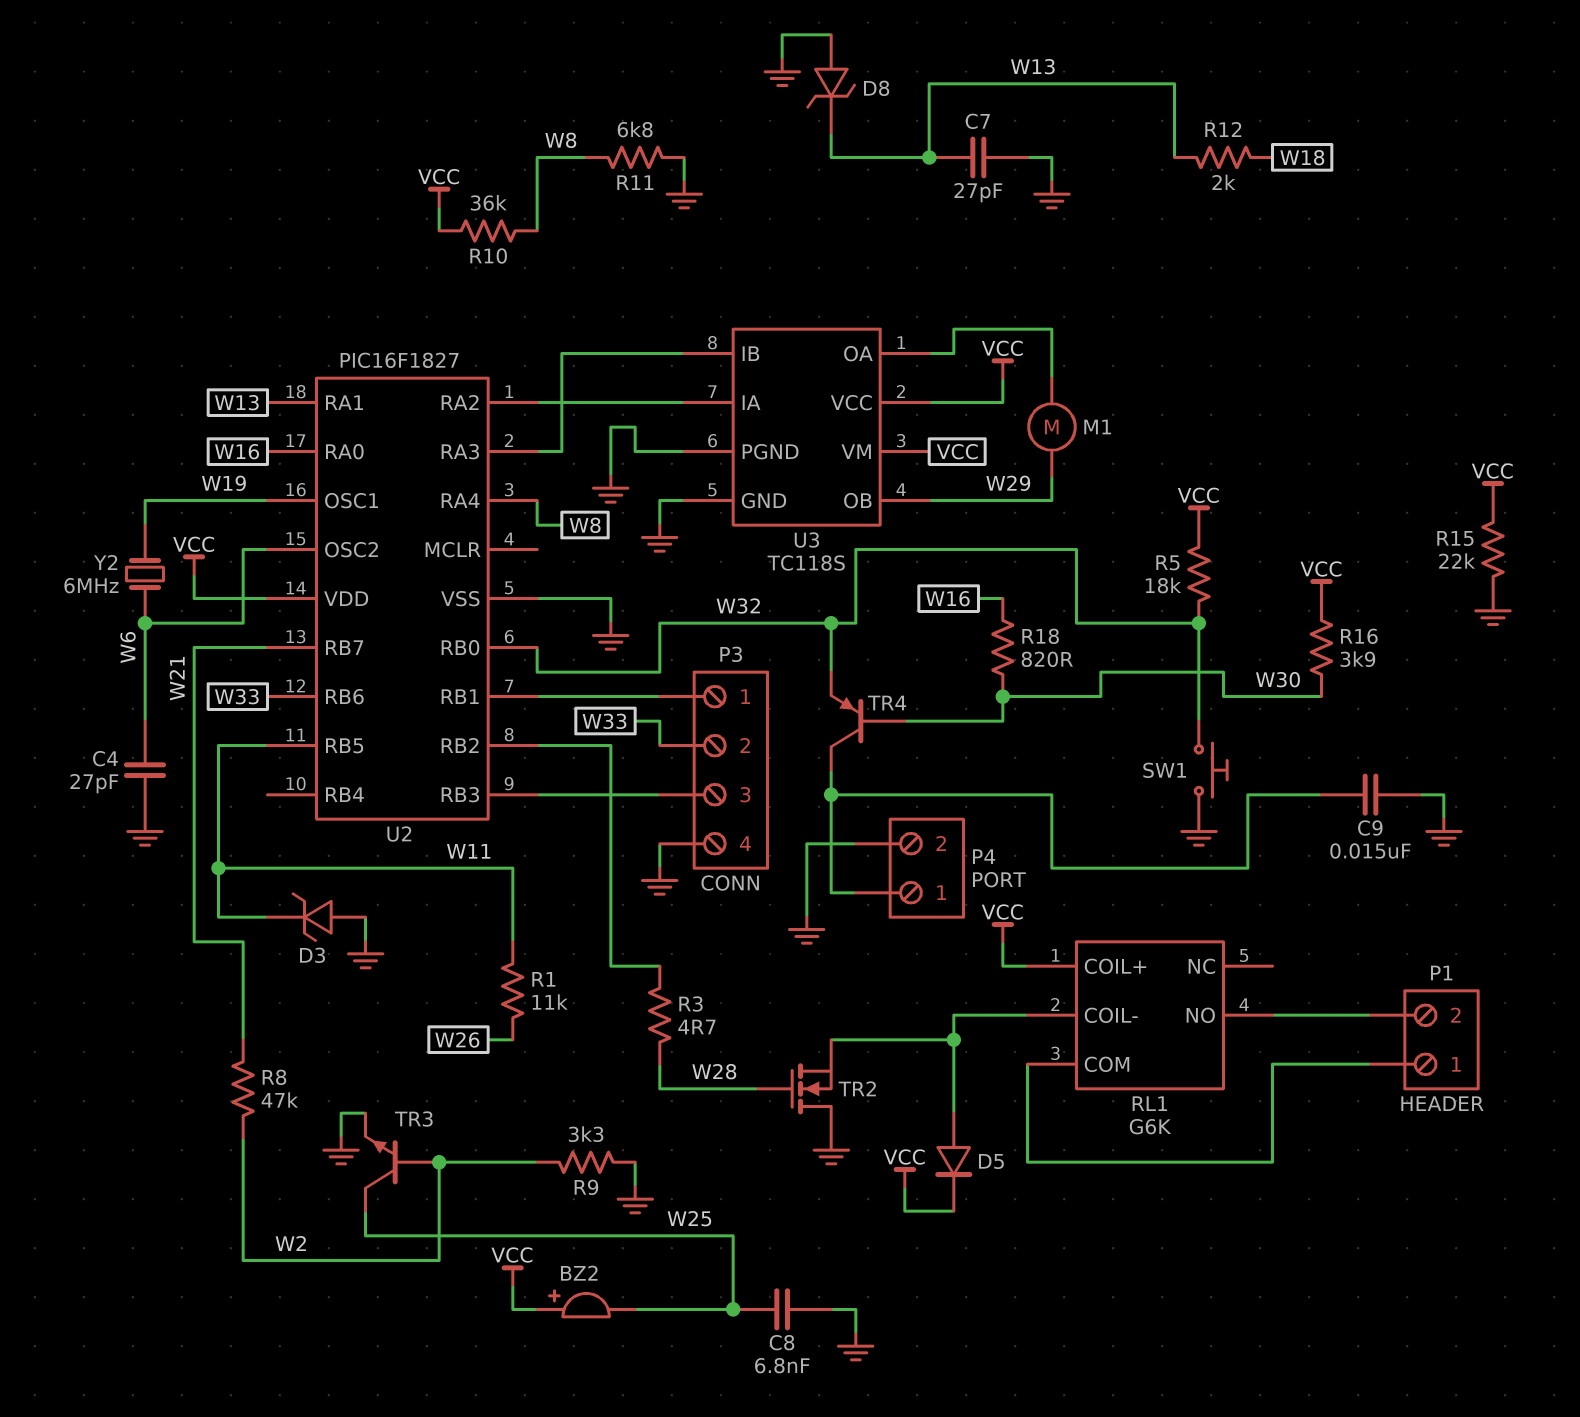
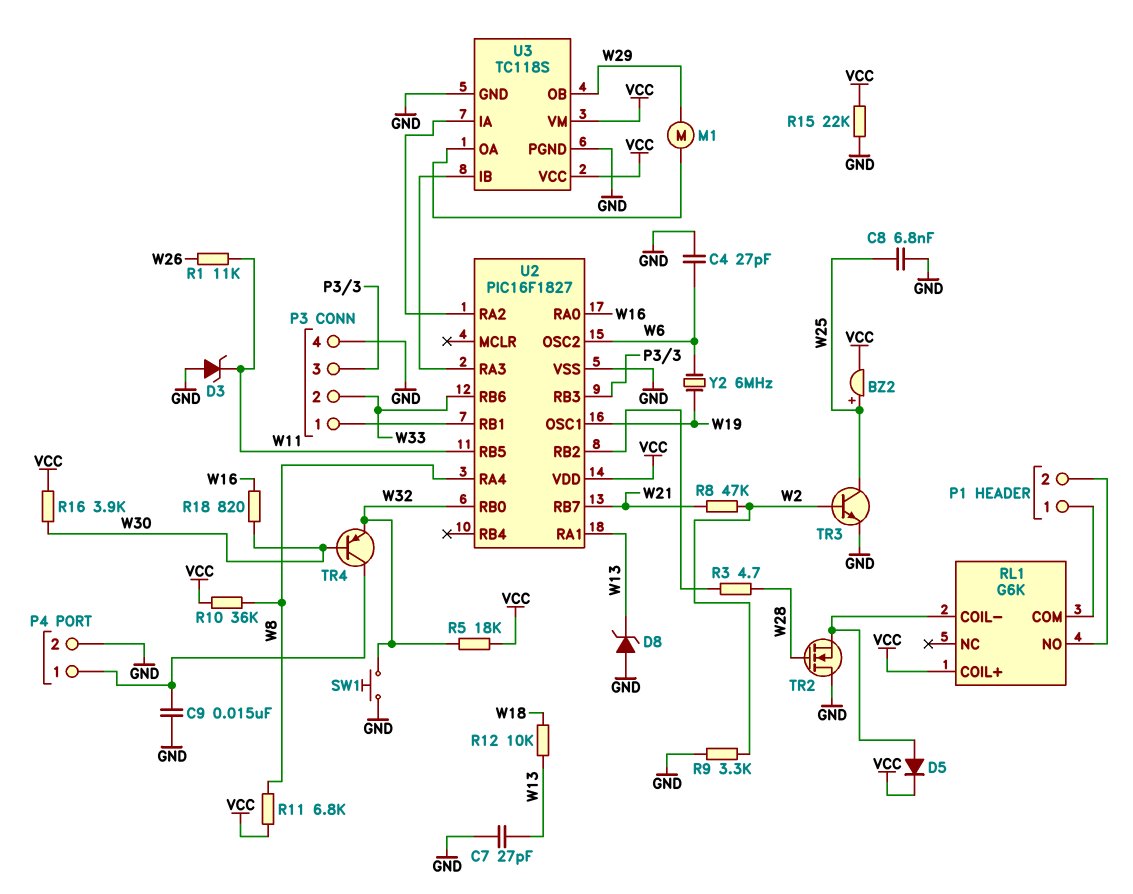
BZ2: buzzer (plus VCC, minus W25) -> buzzer (plus W25, minus VCC)
R11: 6.8k (GND, W8) -> 6.8k (VCC, W8)
R12: 2k (W13, W18) -> 10k (W13, W18)

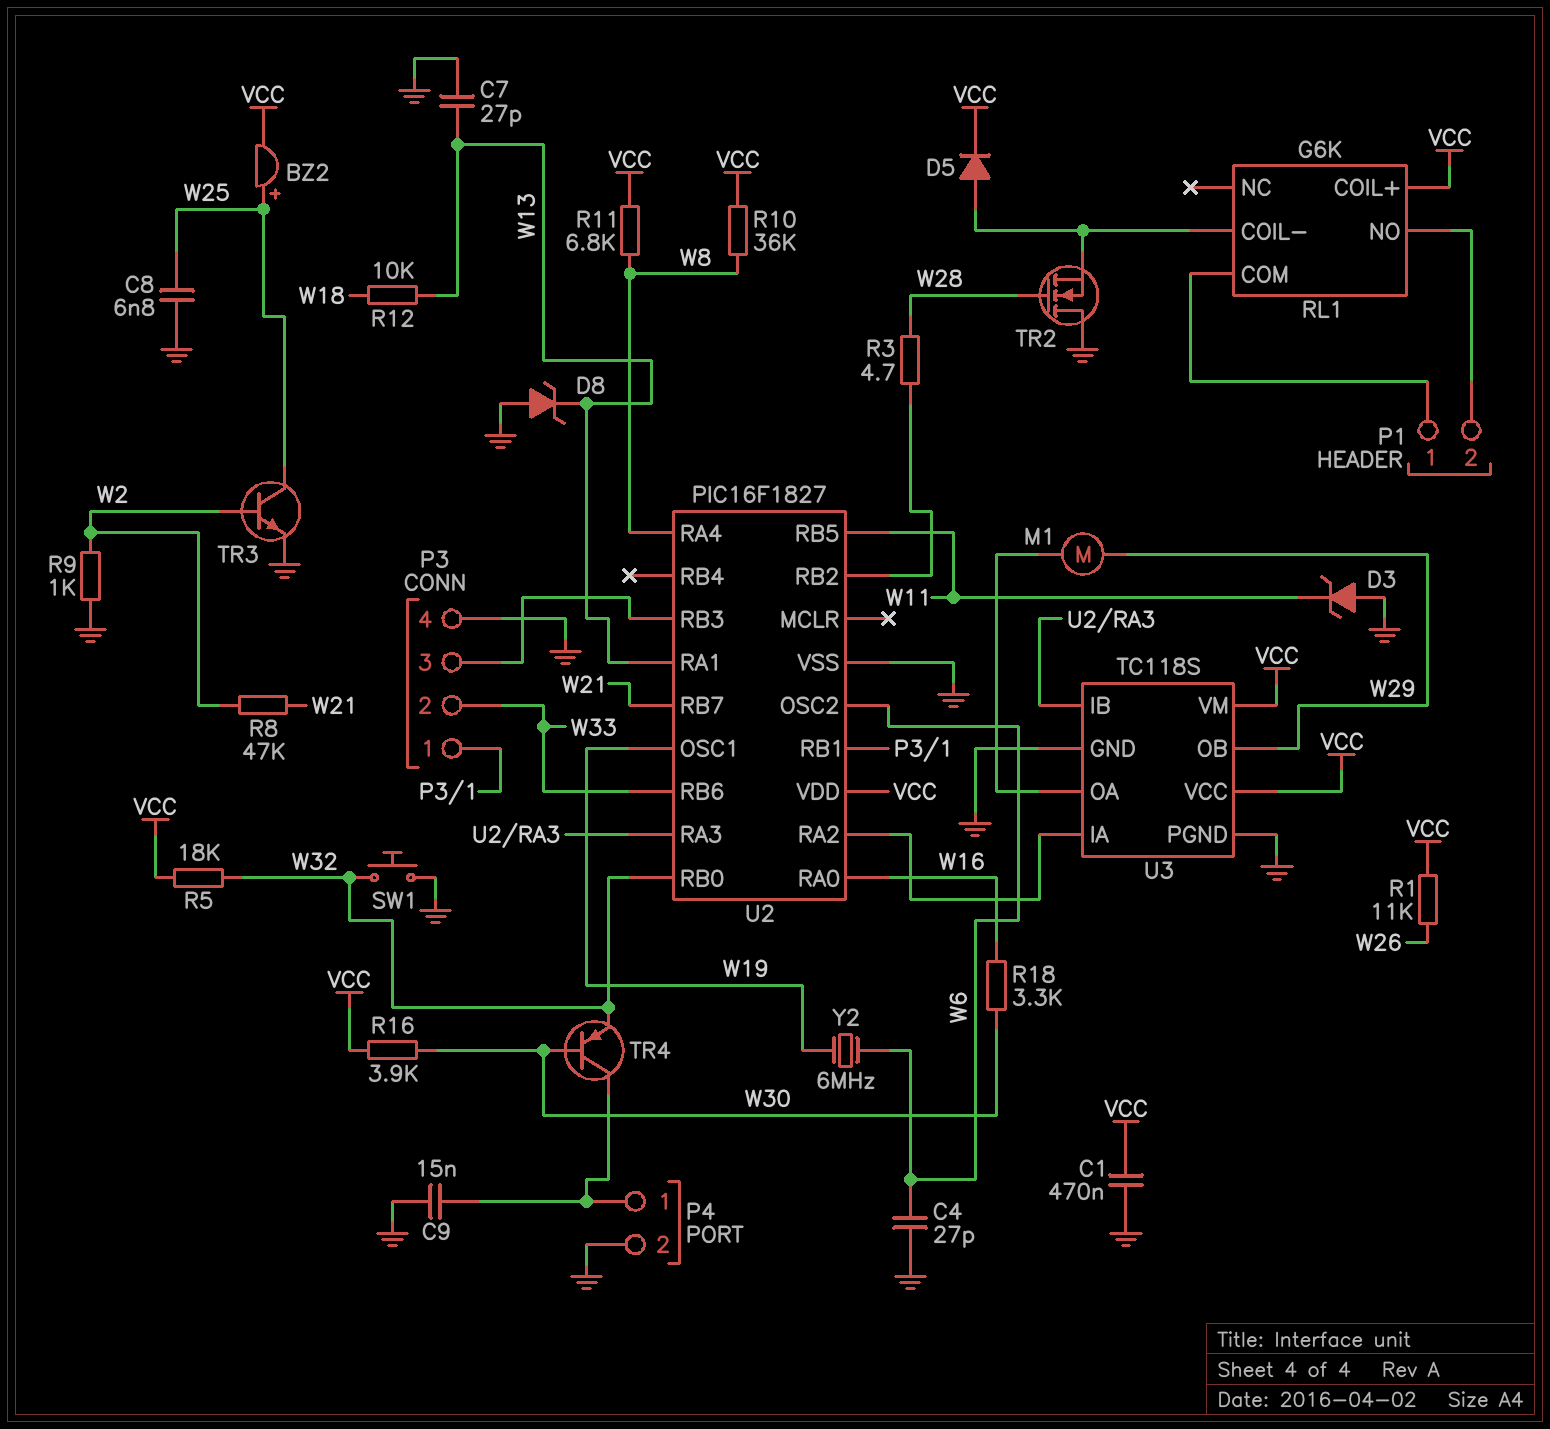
C1: none -> 470nF (GND, VCC)
R1: 11k (W11, W26) -> 11k (VCC, W26)
R9: 3.3k (GND, W2) -> 1k (GND, W2)
R15: 22k (GND, VCC) -> none
R18: 820 (W16, W30) -> 3.3k (W16, W30)

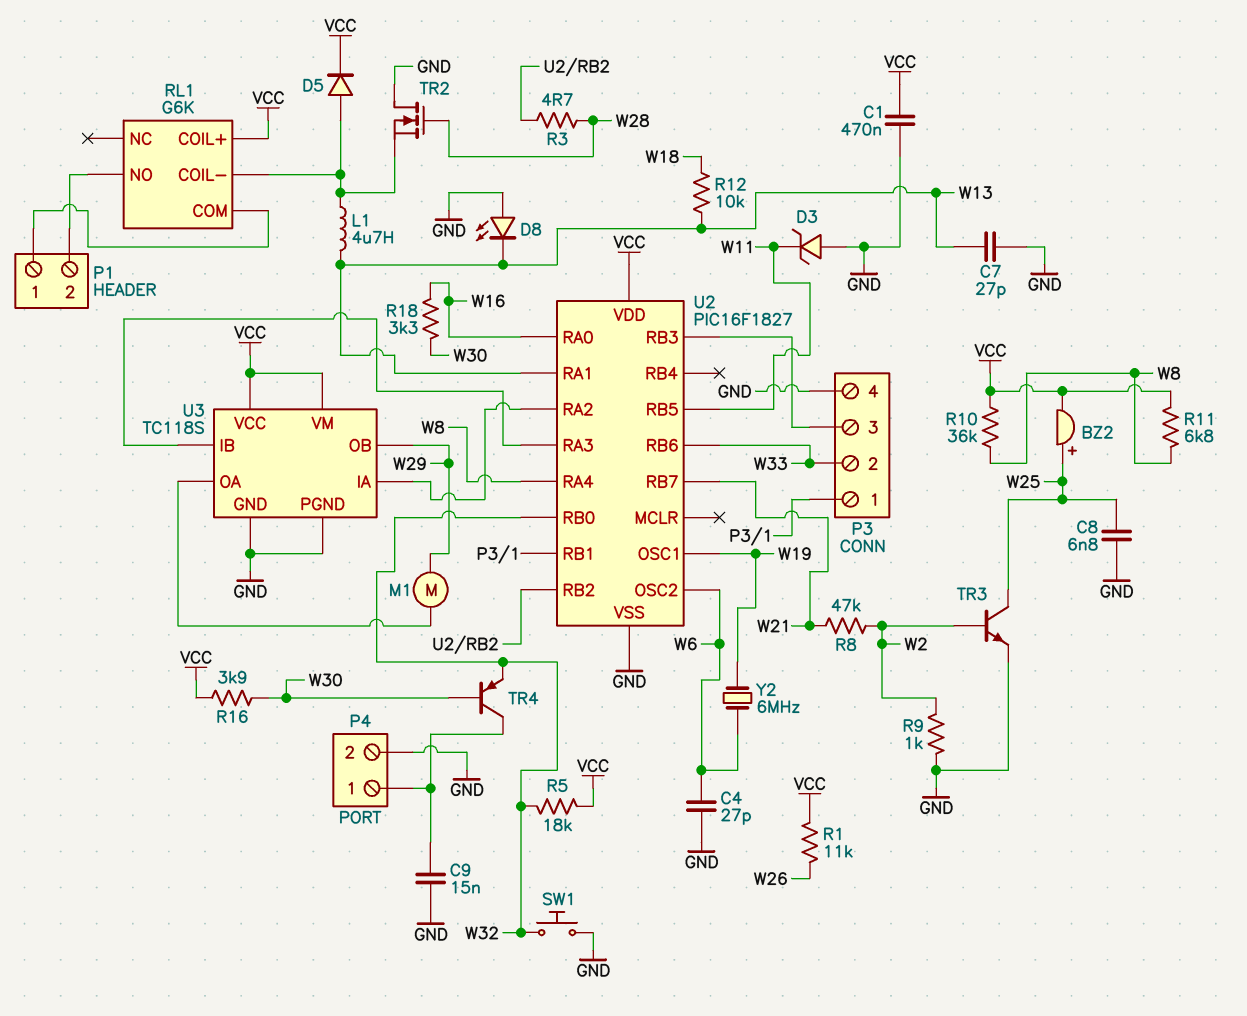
D8: zener (A GND, K W13) -> LED (A GND, K W13)
L1: none -> 4.7uH (RL1/COIL-, W13)

